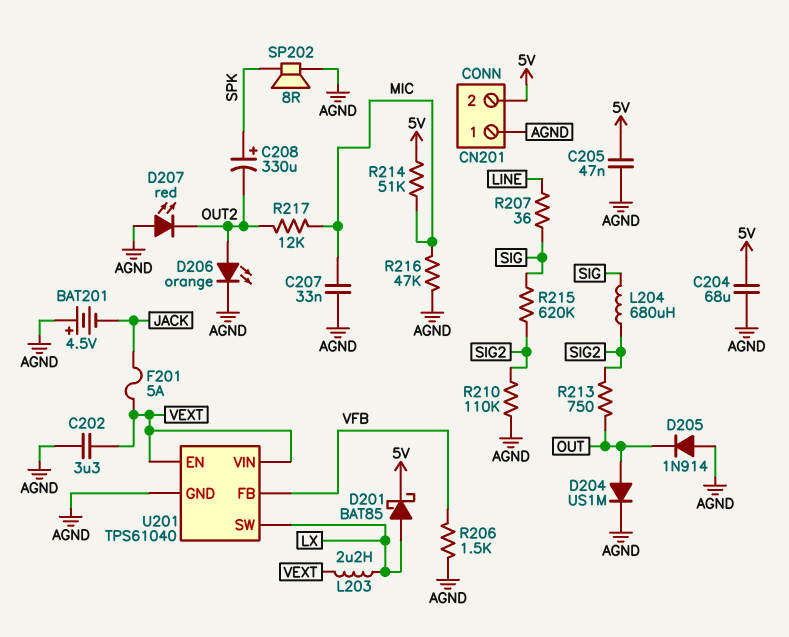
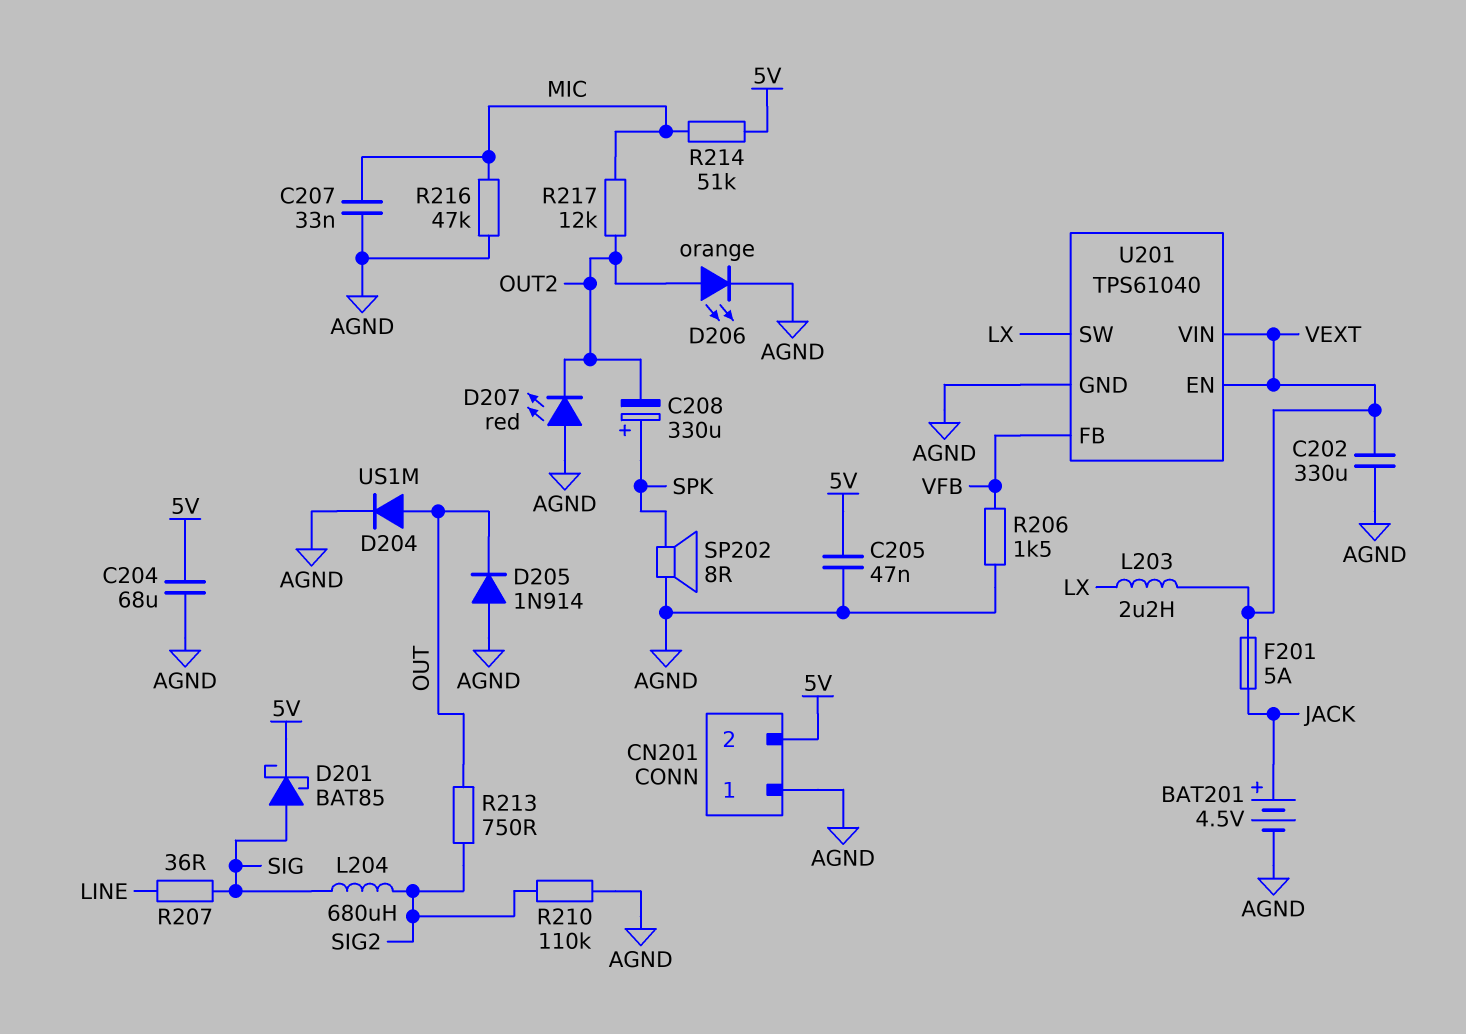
BAT201: 4.5V (plus AGND, minus JACK) -> 4.5V (plus JACK, minus AGND)
C202: 3.3uF (AGND, VEXT) -> 330uF (AGND, VEXT)
D201: schottky BAT85 (A LX, K 5V) -> schottky BAT85 (A SIG, K 5V)
R215: 620k (SIG, SIG2) -> none

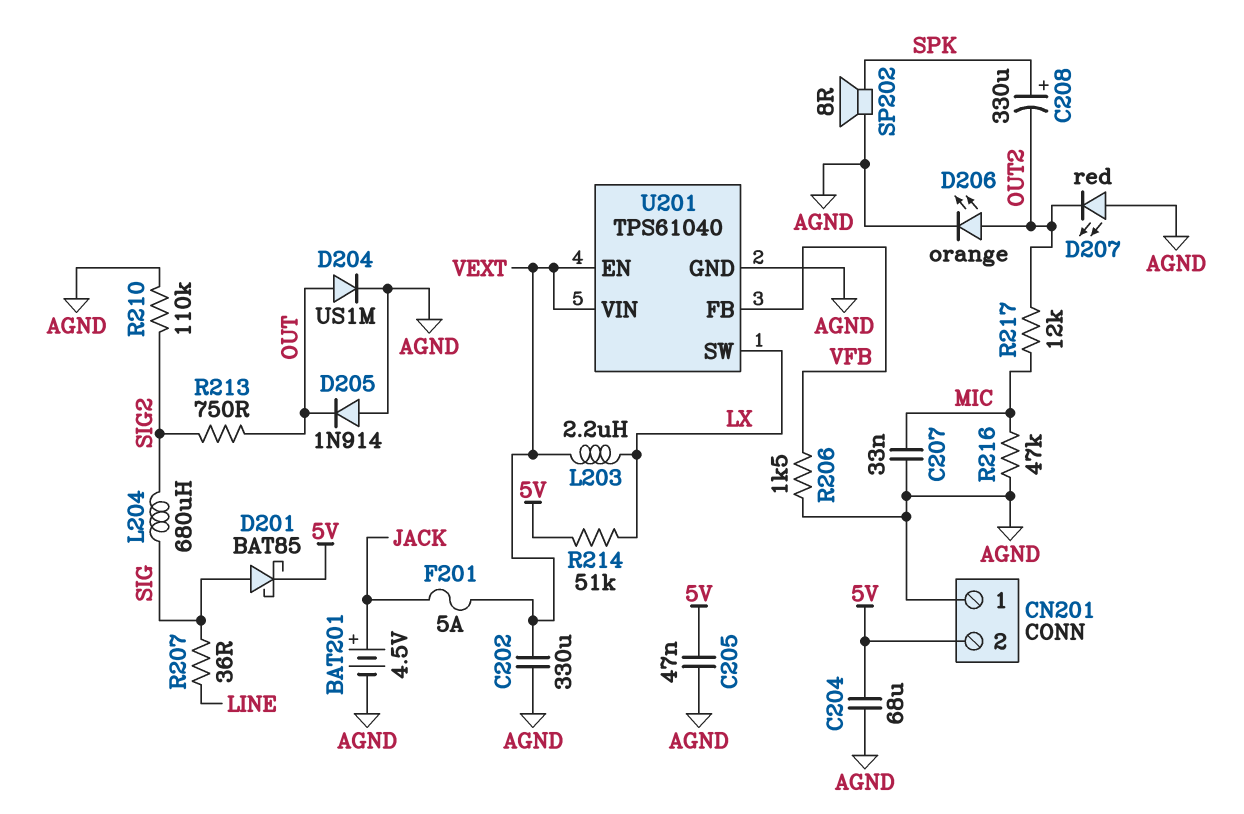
R214: 51k (5V, MIC) -> 51k (5V, LX)

